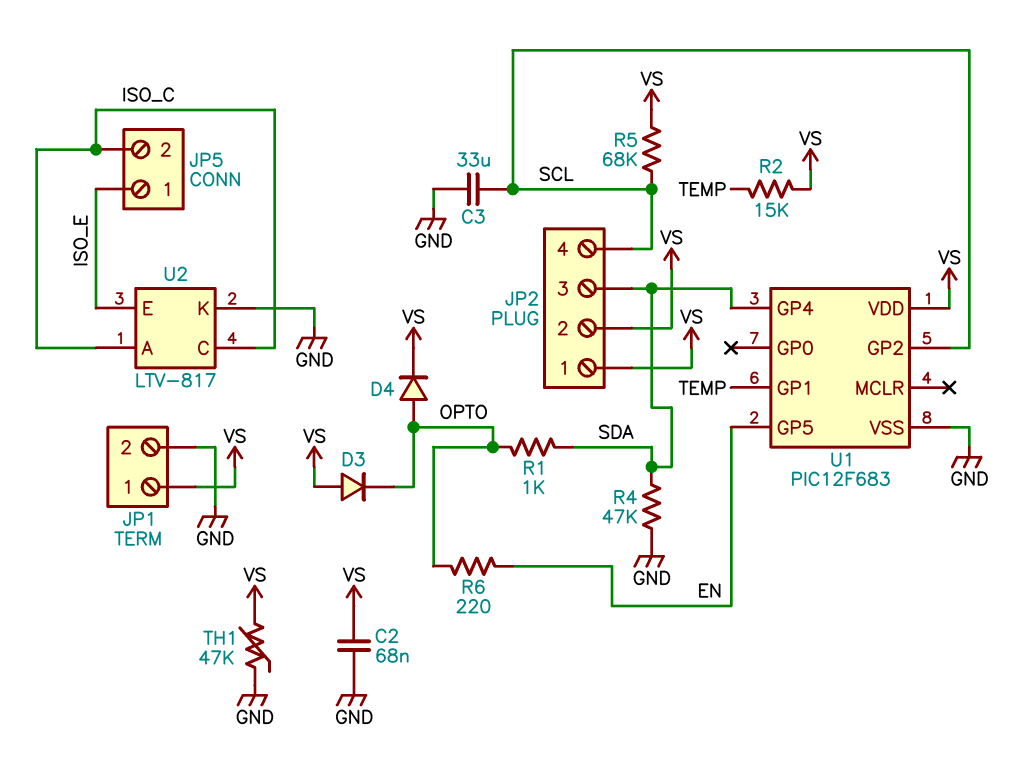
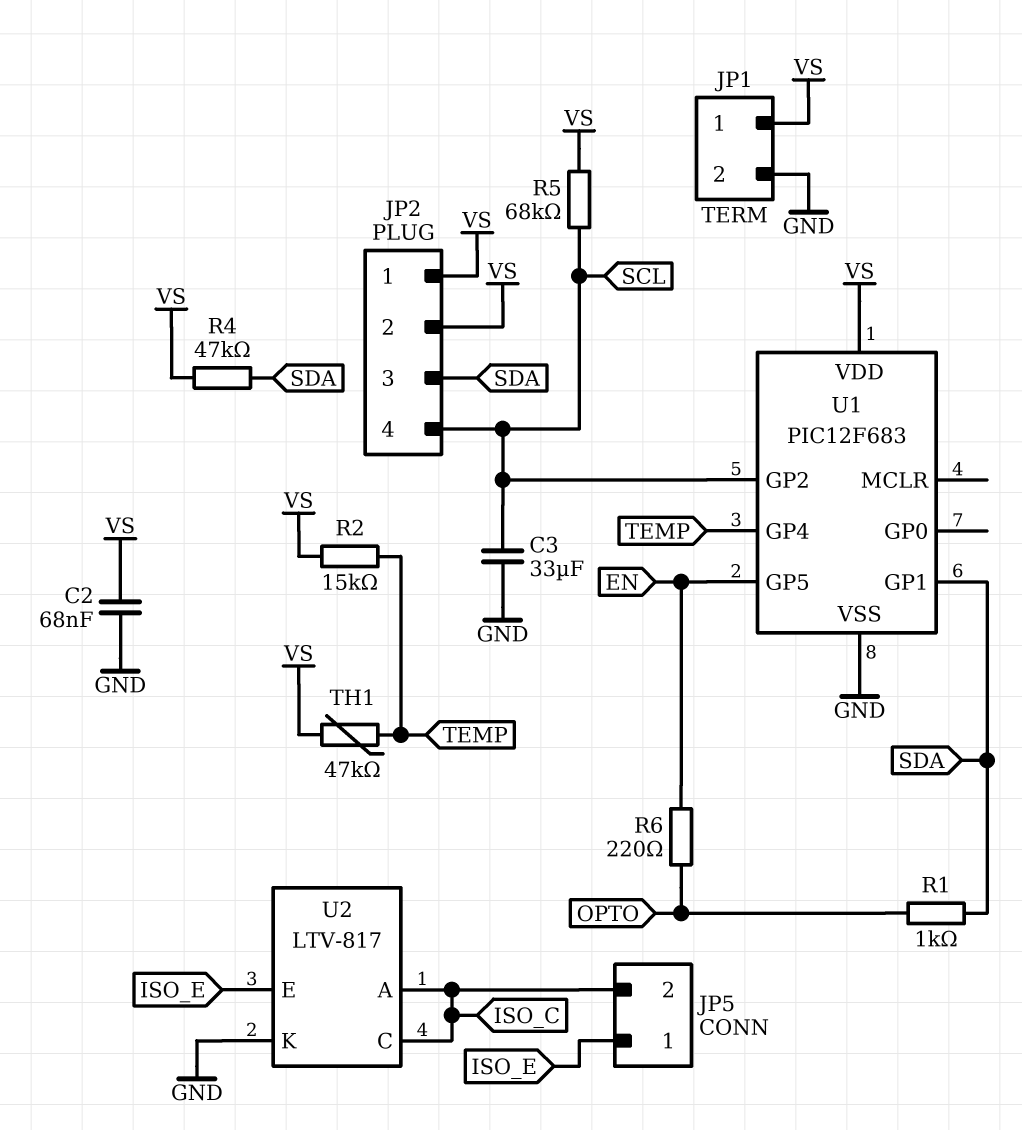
D3: diode (A VS, K OPTO) -> none
D4: diode (A OPTO, K VS) -> none
R4: 47k (GND, SDA) -> 47k (SDA, VS)
TH1: 47k (GND, VS) -> 47k (TEMP, VS)
U1 pin GP1: TEMP -> SDA
U1 pin GP4: SDA -> TEMP

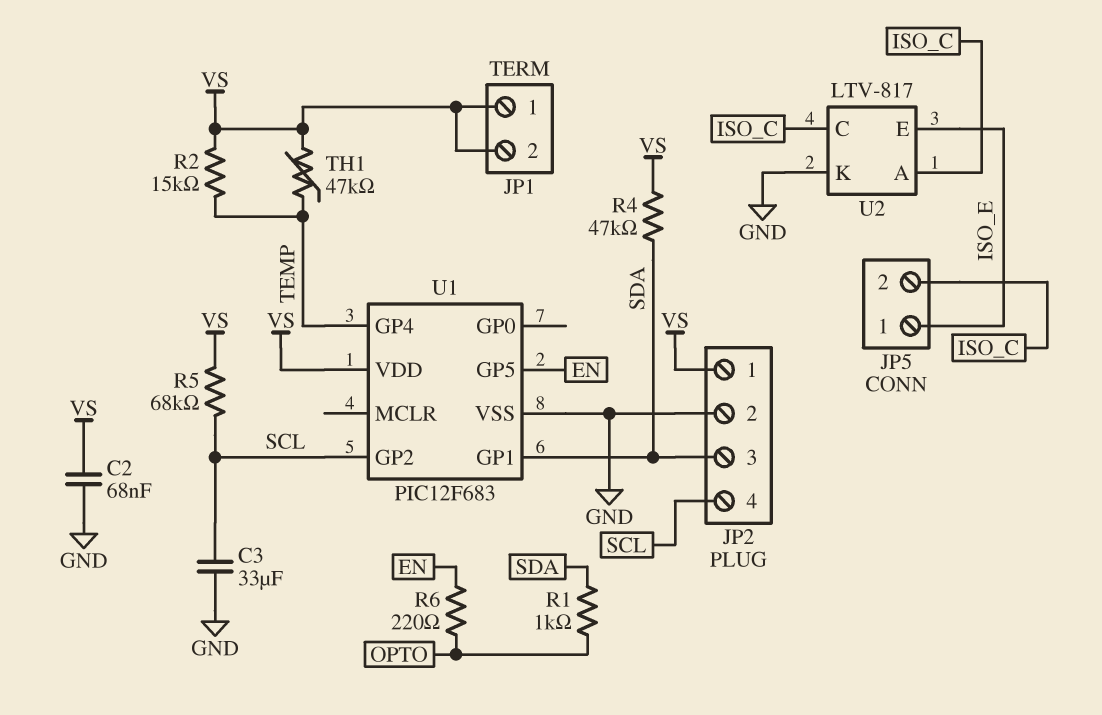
JP1 pin 2: GND -> VS
JP2 pin 2: VS -> GND

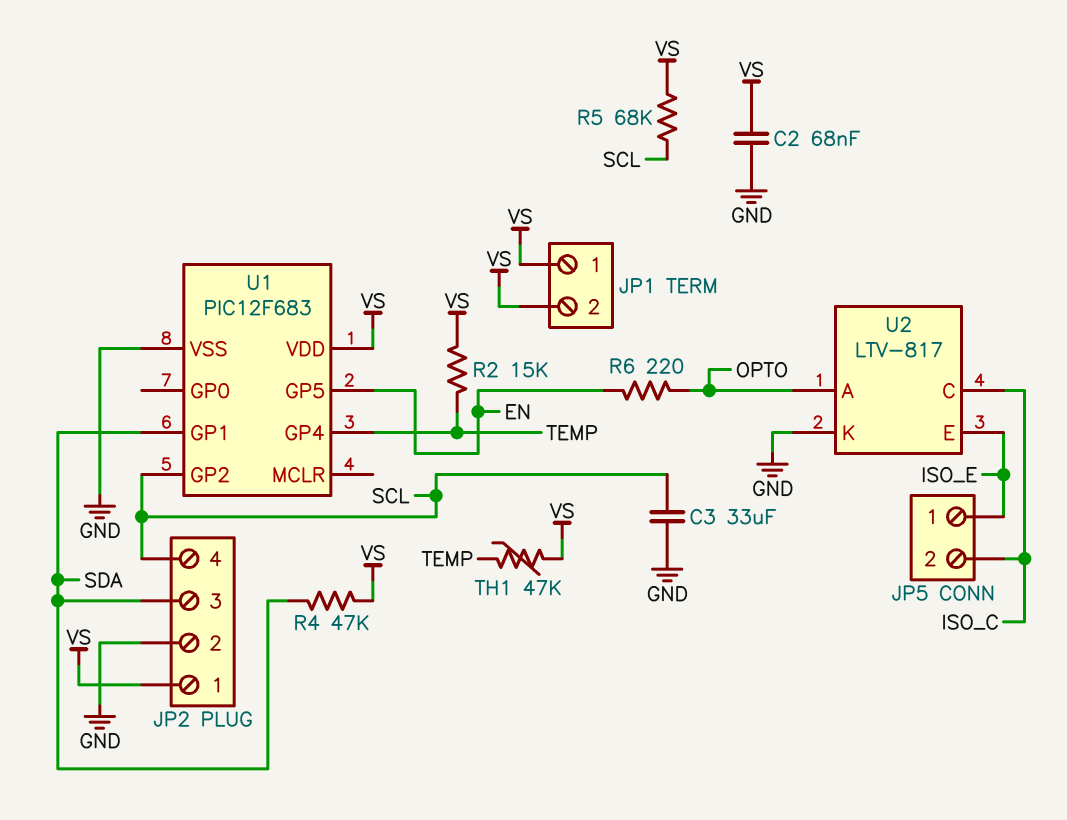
R1: 1k (OPTO, SDA) -> none
U2 pin A: ISO_C -> OPTO

